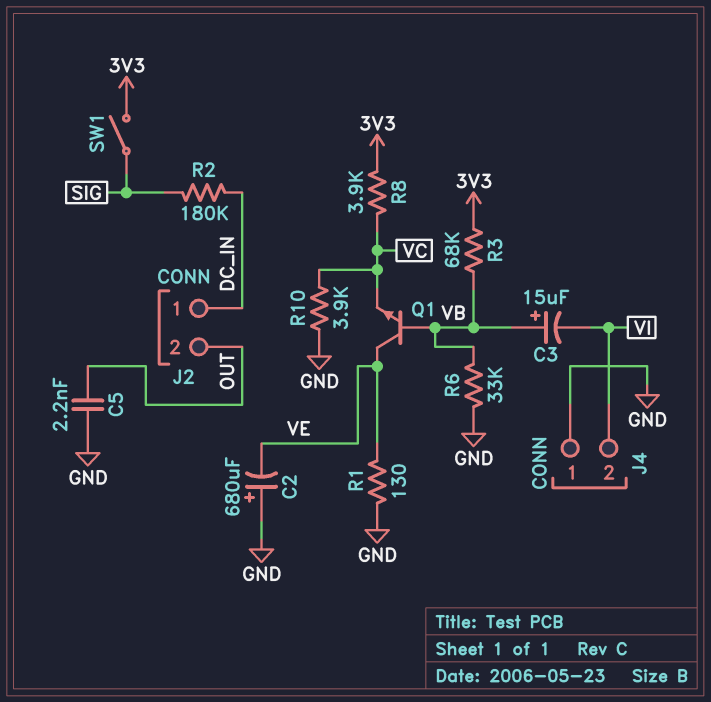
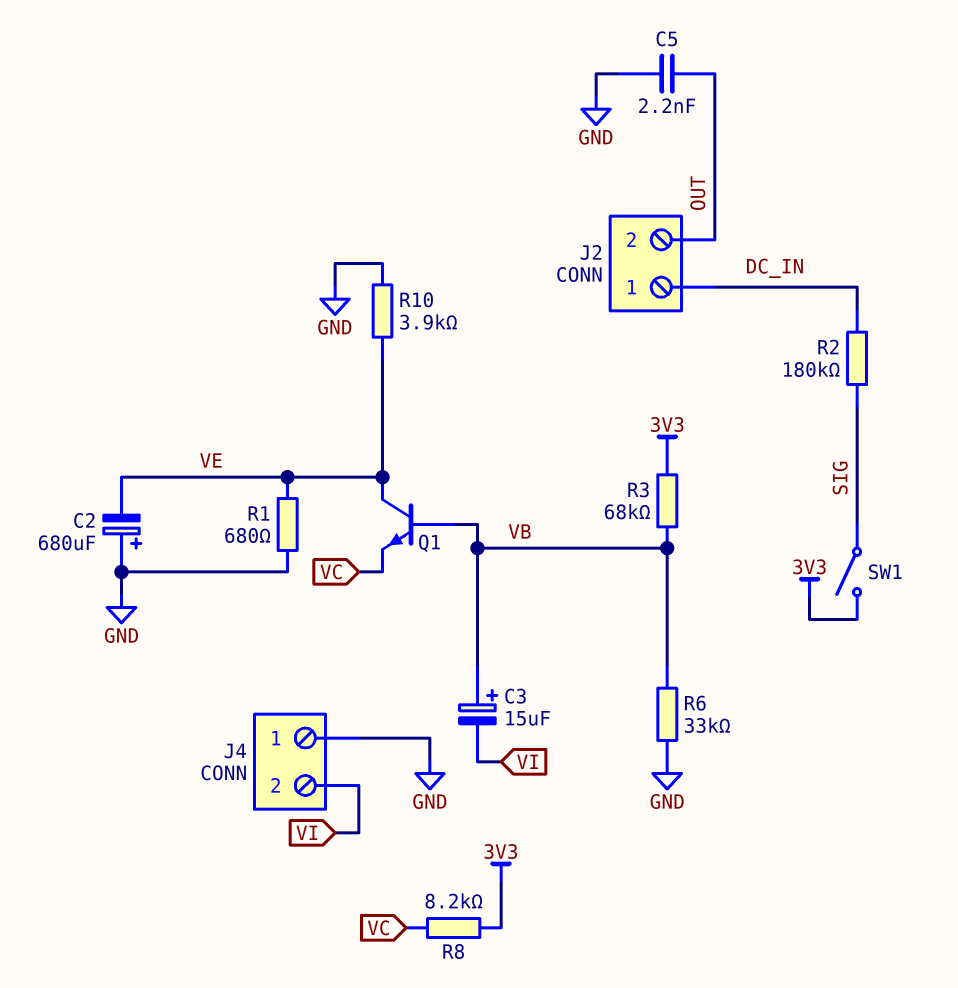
R1: 130 (GND, VE) -> 680 (GND, VE)
R8: 3.9k (3V3, VC) -> 8.2k (3V3, VC)
R10: 3.9k (GND, VC) -> 3.9k (GND, VE)

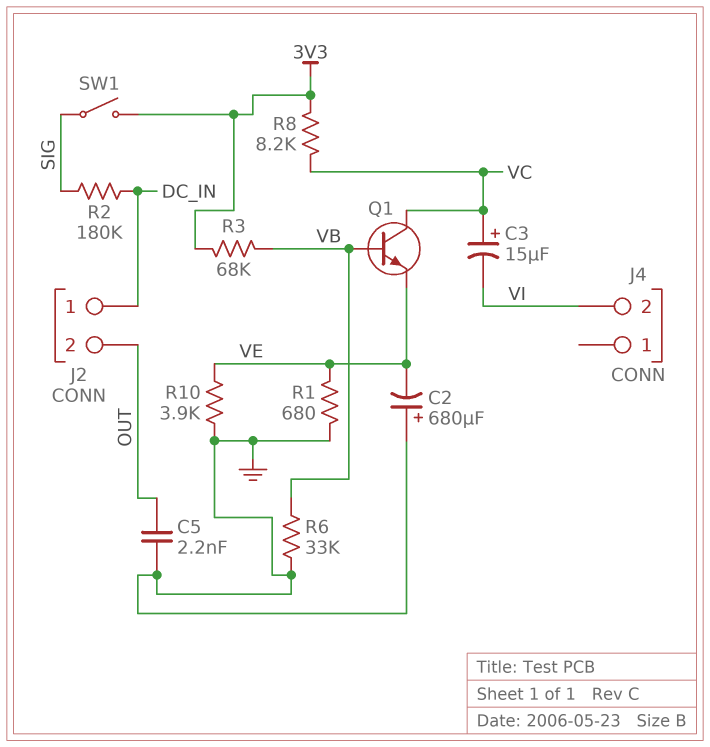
C3: 15uF (plus VB, minus VI) -> 15uF (plus VC, minus VI)
J4 pin 1: GND -> none
Q1: NPN (B VB, C VE, E VC) -> NPN (B VB, C VC, E VE)

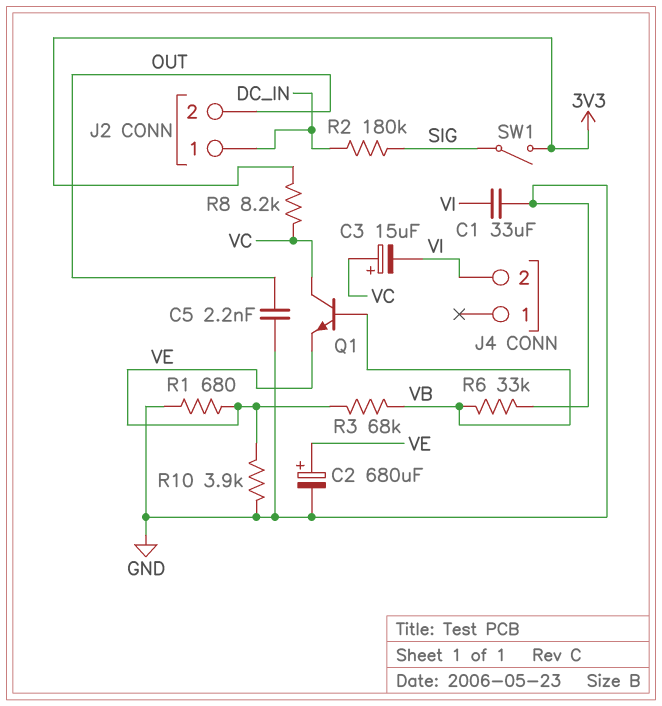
C1: none -> 33uF (GND, VI)
C2: 680uF (plus GND, minus VE) -> 680uF (plus VE, minus GND)
R3: 68k (3V3, VB) -> 68k (VB, VE)

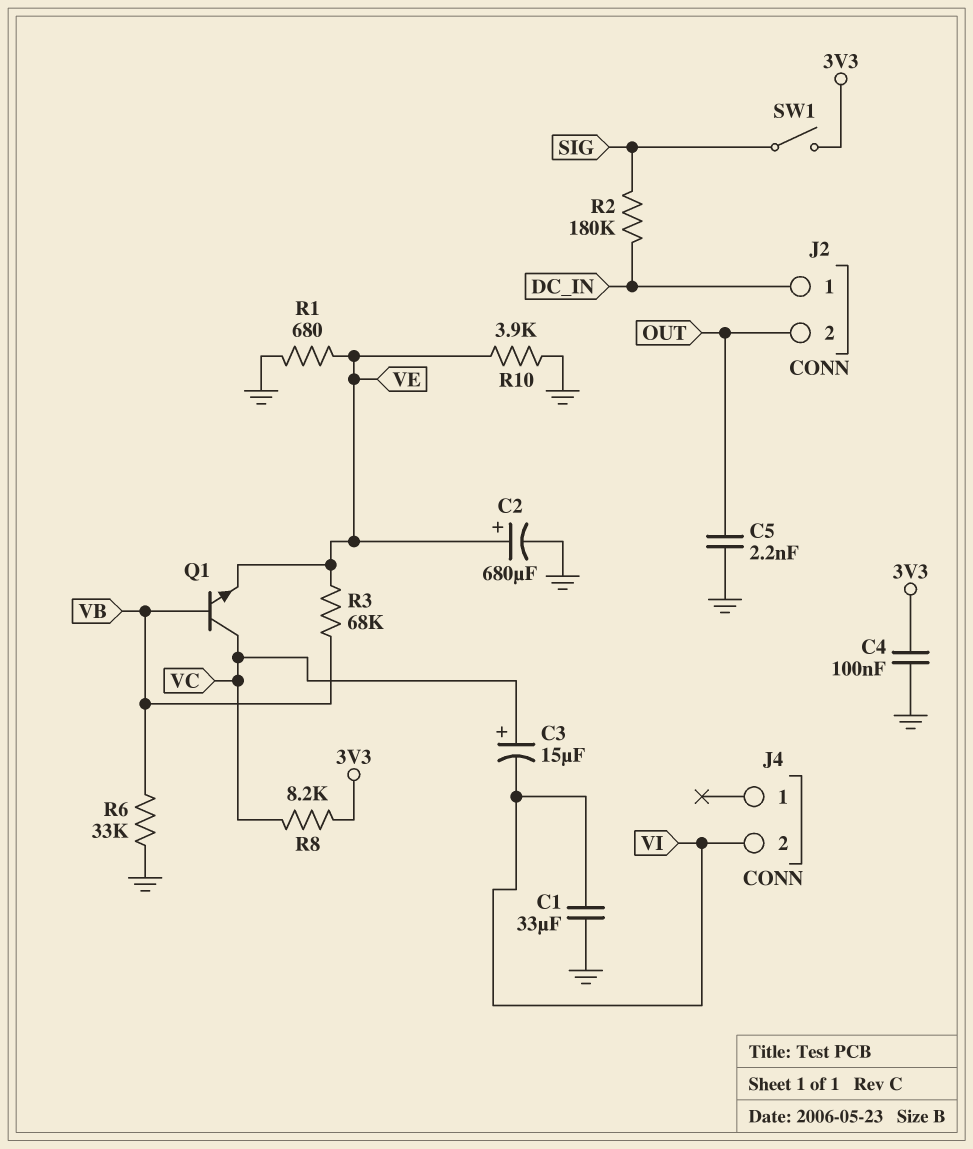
C4: none -> 100nF (3V3, GND)

